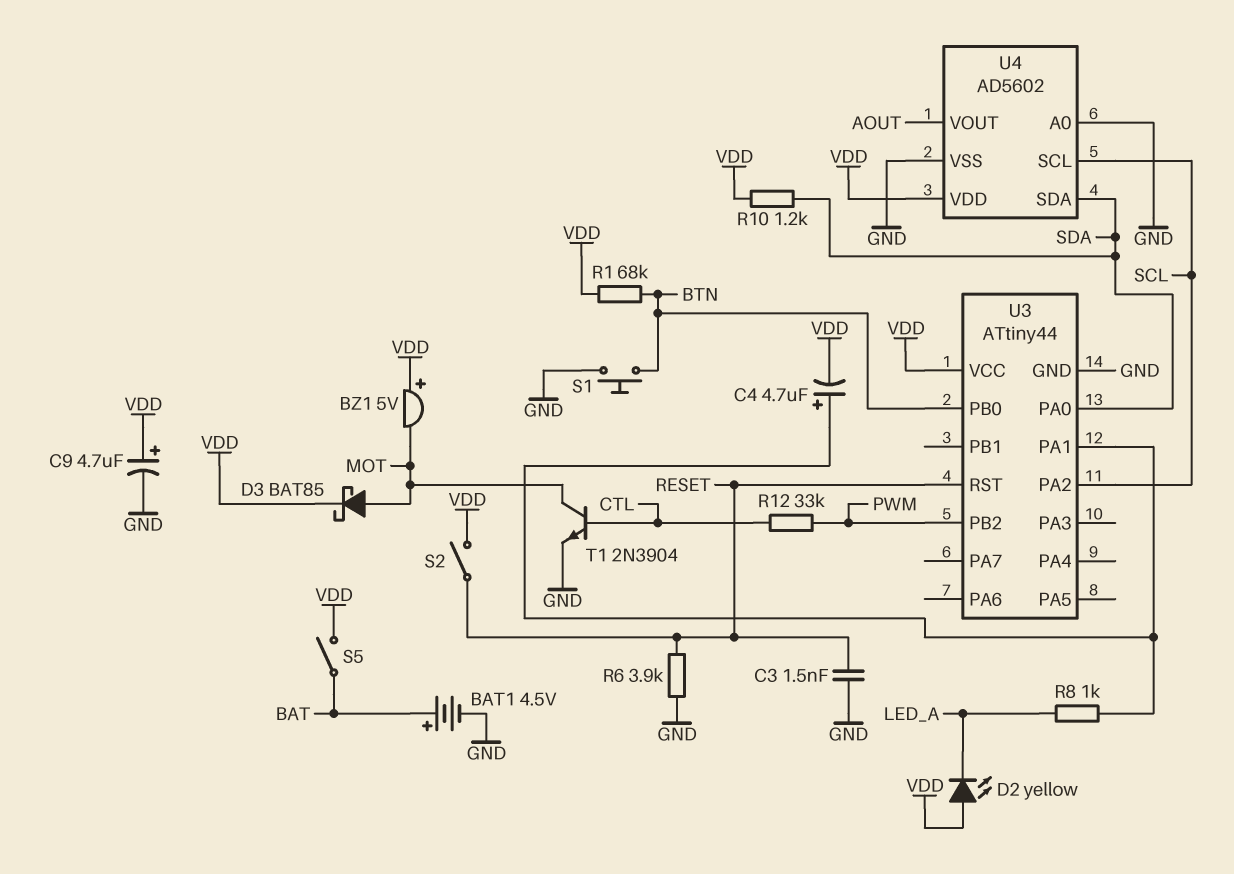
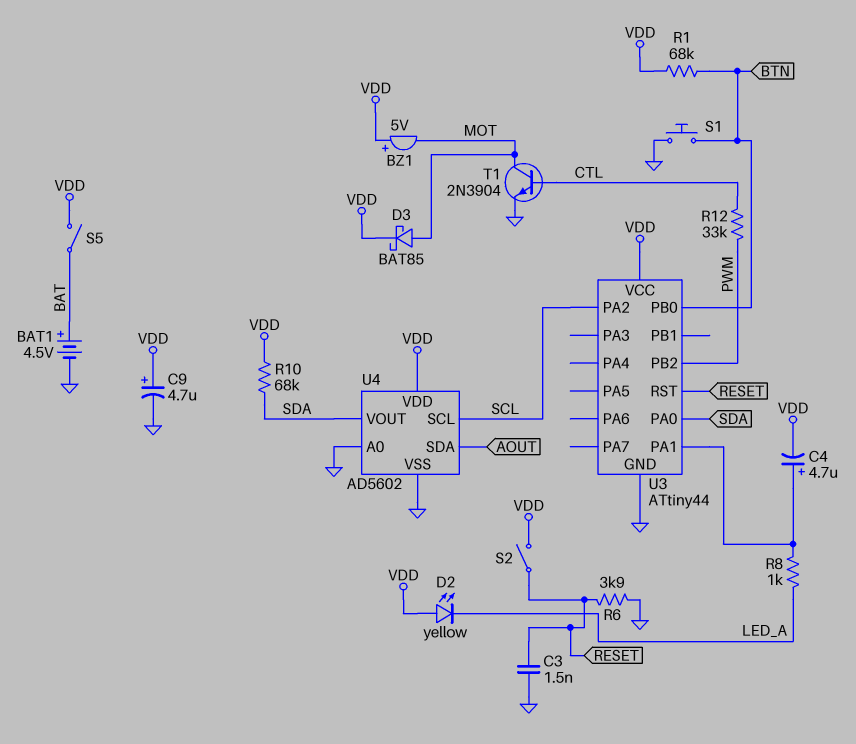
R10: 1.2k (SDA, VDD) -> 68k (SDA, VDD)
U4 pin SDA: SDA -> AOUT
U4 pin VOUT: AOUT -> SDA

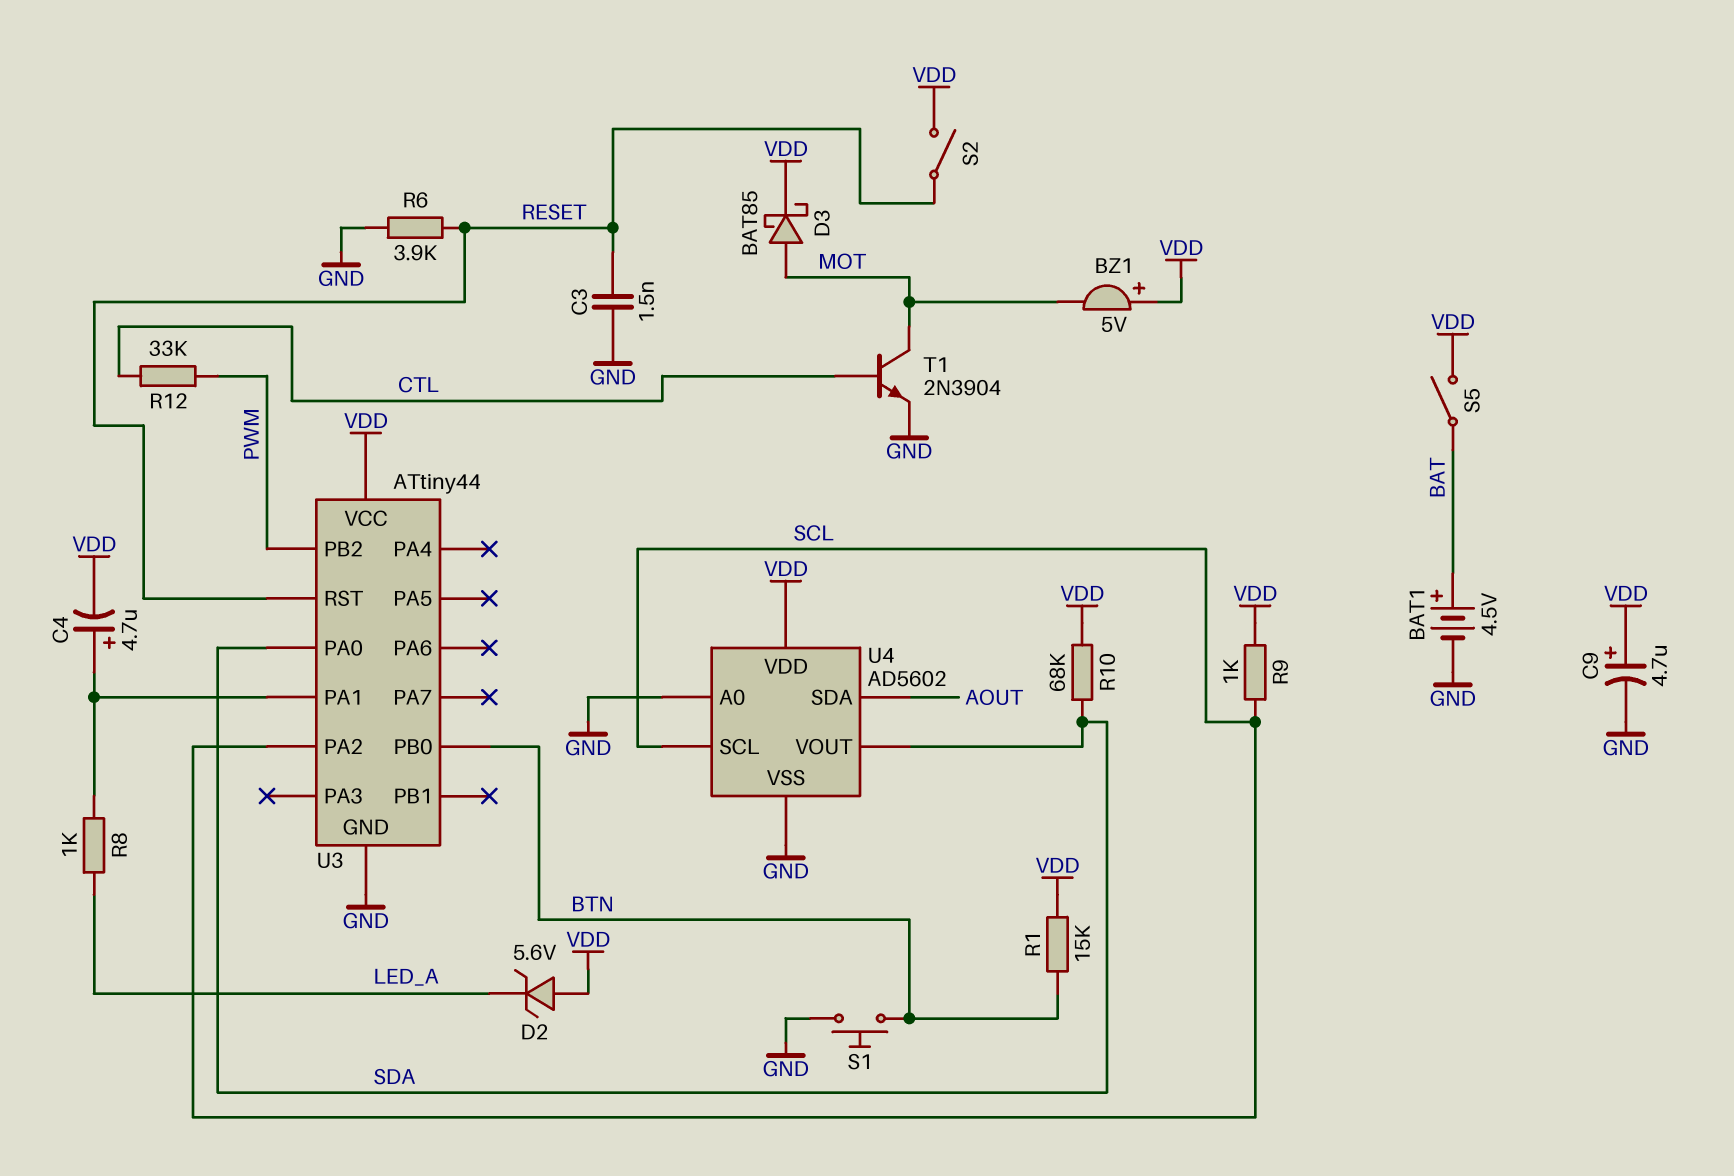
D2: LED yellow (A VDD, K LED_A) -> zener 5.6V (A VDD, K LED_A)
R1: 68k (BTN, VDD) -> 15k (BTN, VDD)
R9: none -> 1k (SCL, VDD)

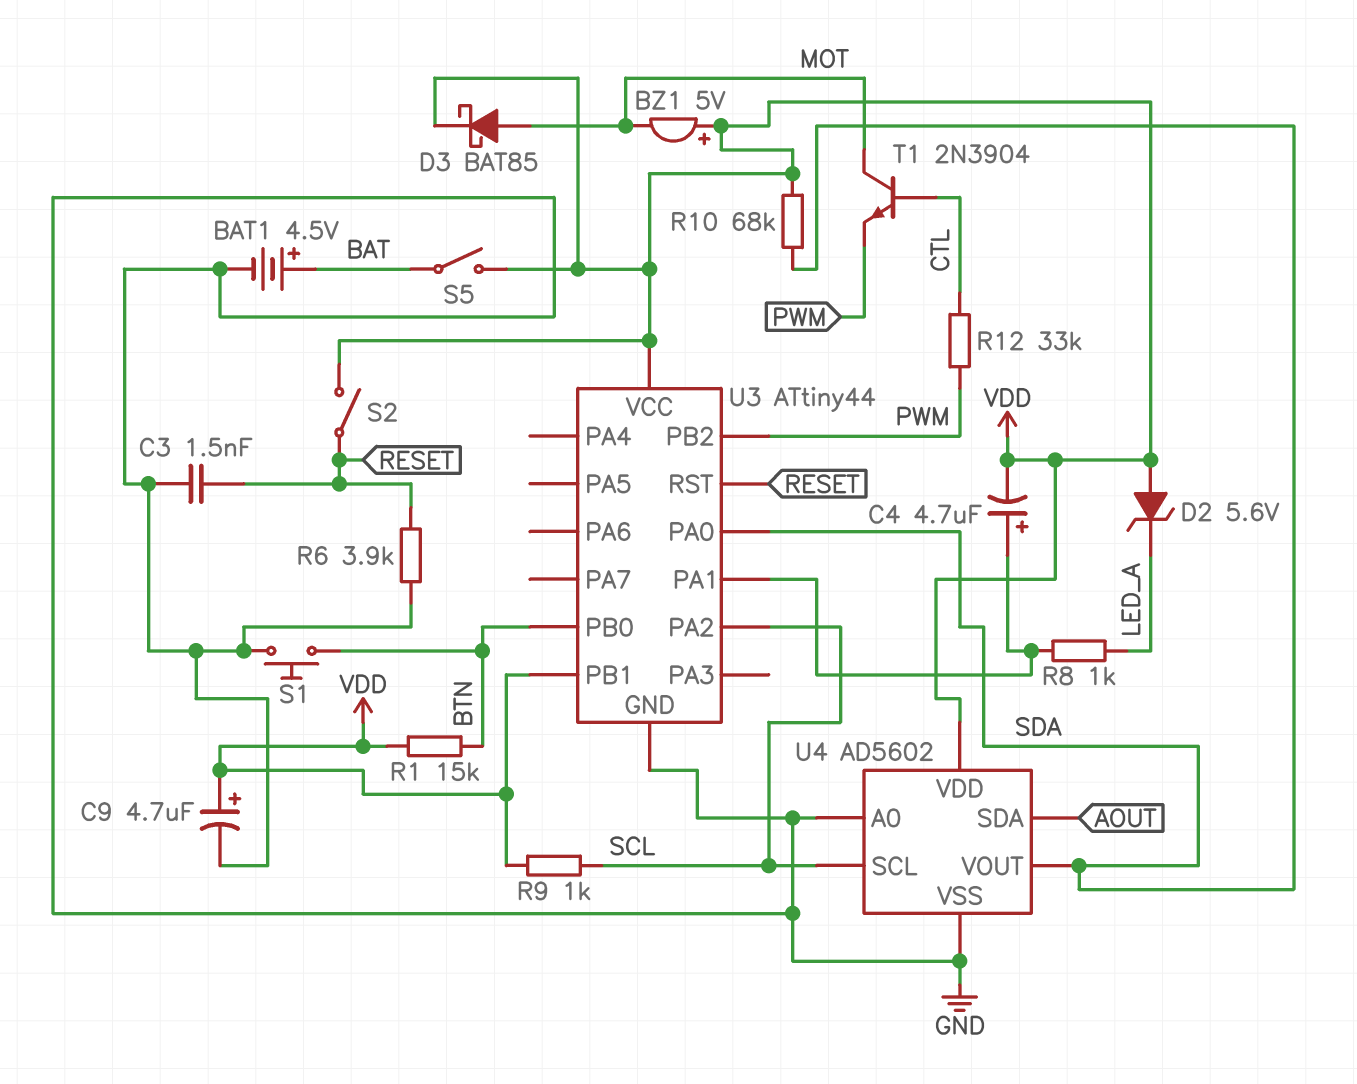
T1: NPN 2N3904 (B CTL, C MOT, E GND) -> NPN 2N3904 (B CTL, C MOT, E PWM)
U3 pin PB1: none -> VDD

